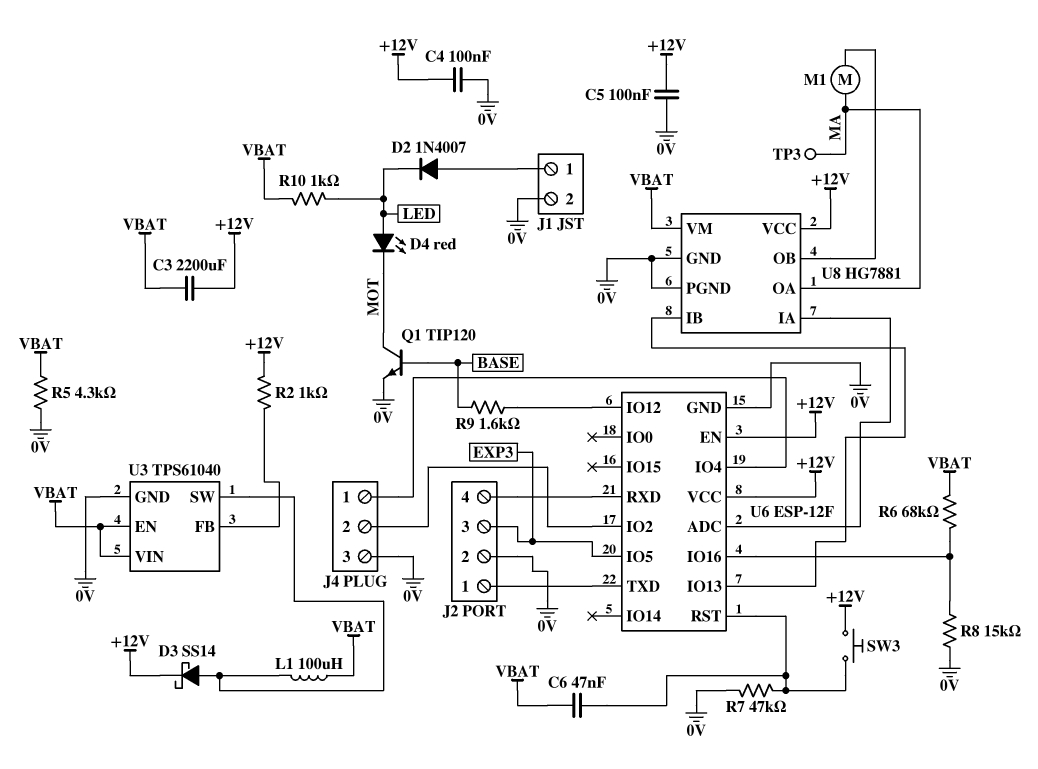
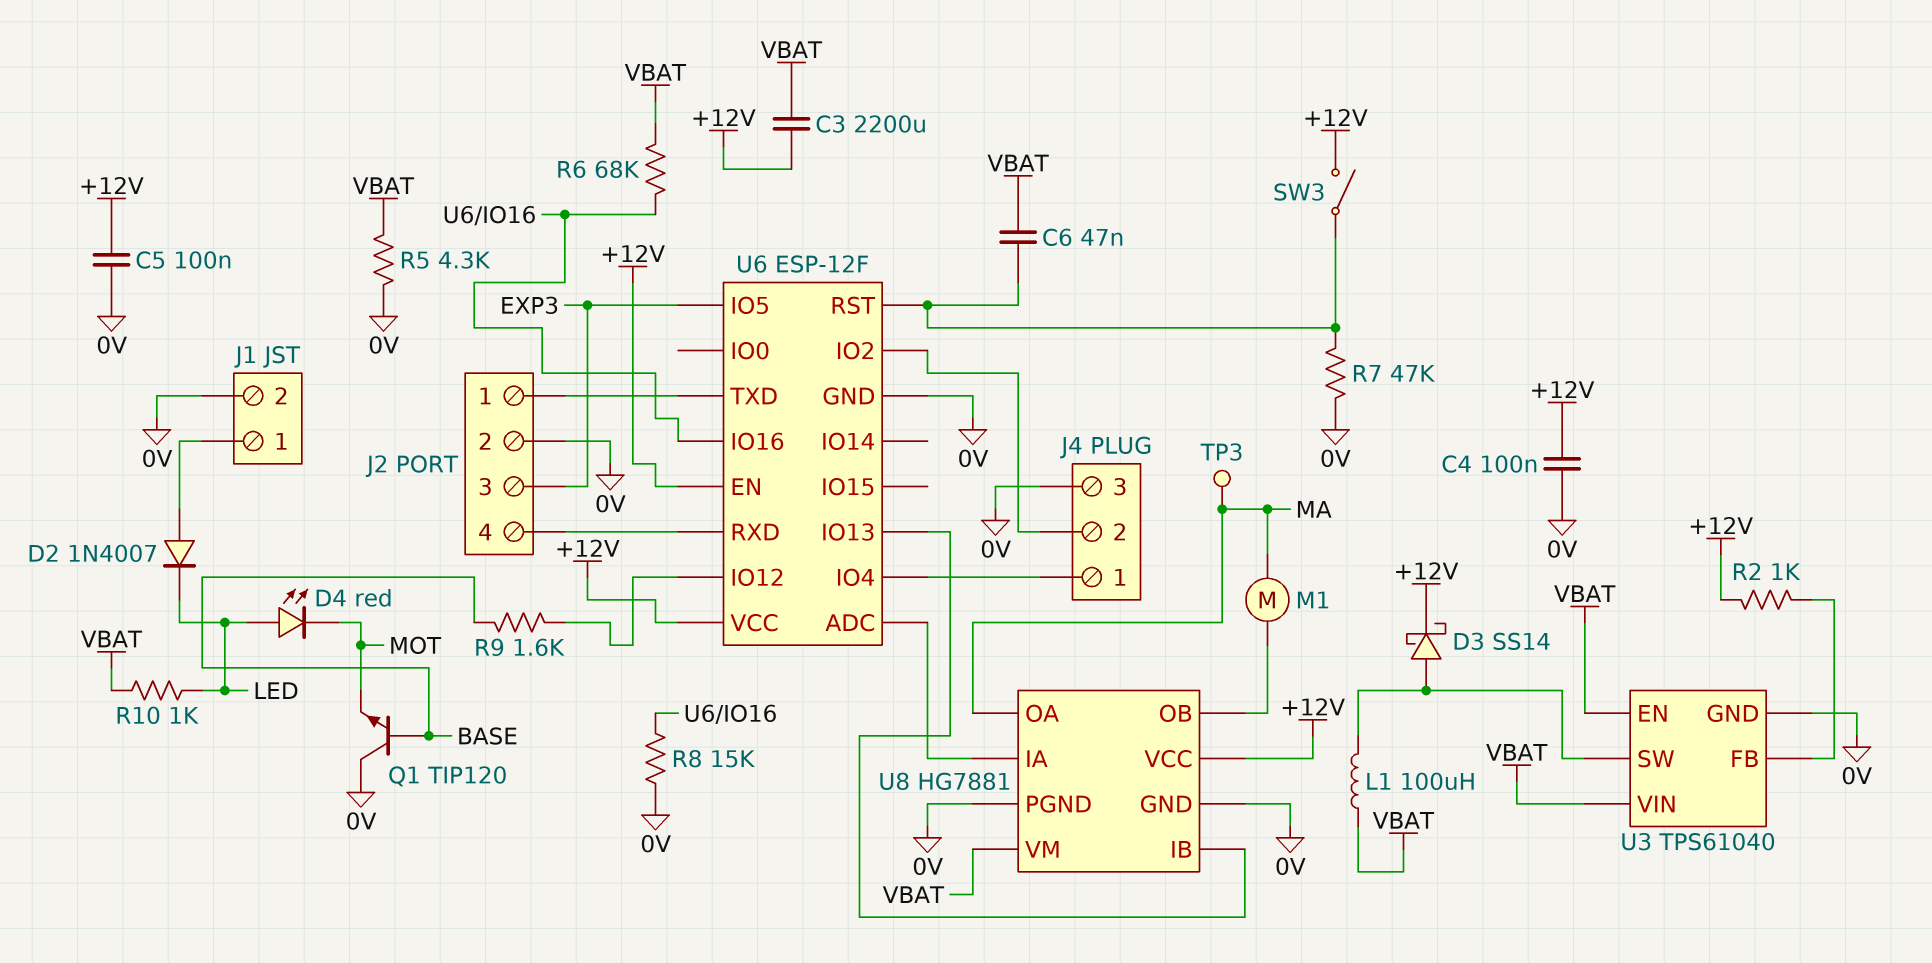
Q1: NPN TIP120 (B BASE, C MOT, E 0V) -> NPN TIP120 (B BASE, C 0V, E MOT)
SW3: button (+12V, U6/RST) -> switch (+12V, U6/RST)

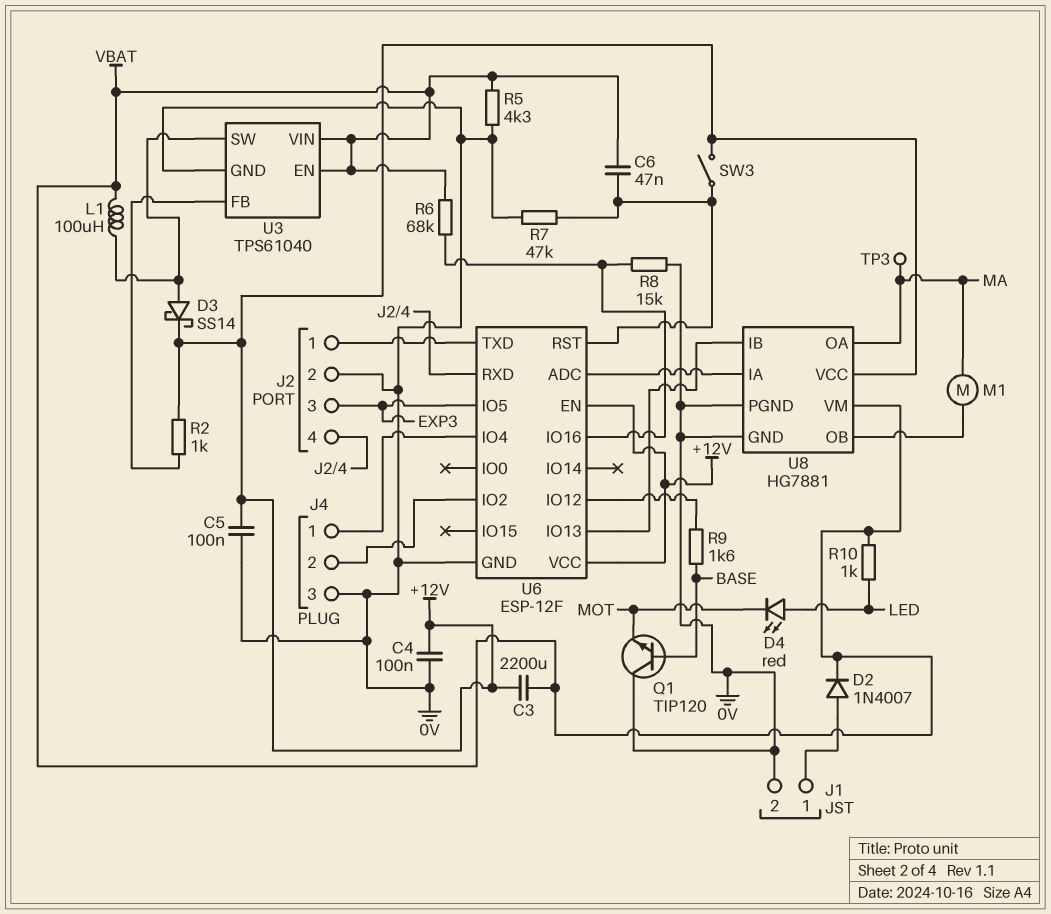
D2: diode 1N4007 (A J1/1, K LED) -> diode 1N4007 (A J1/1, K VBAT)

